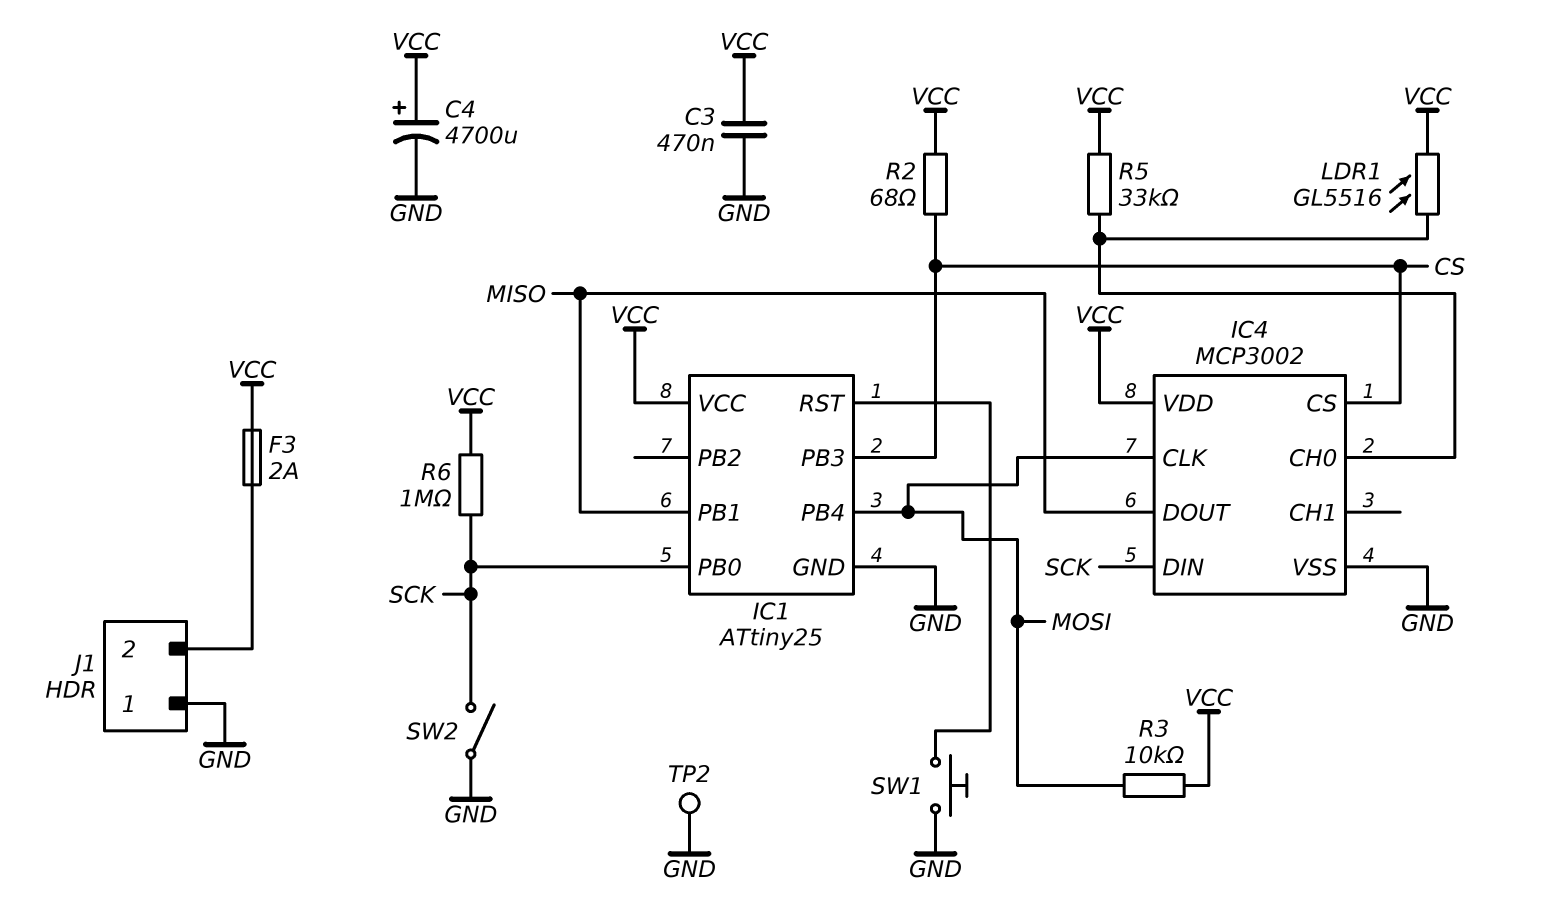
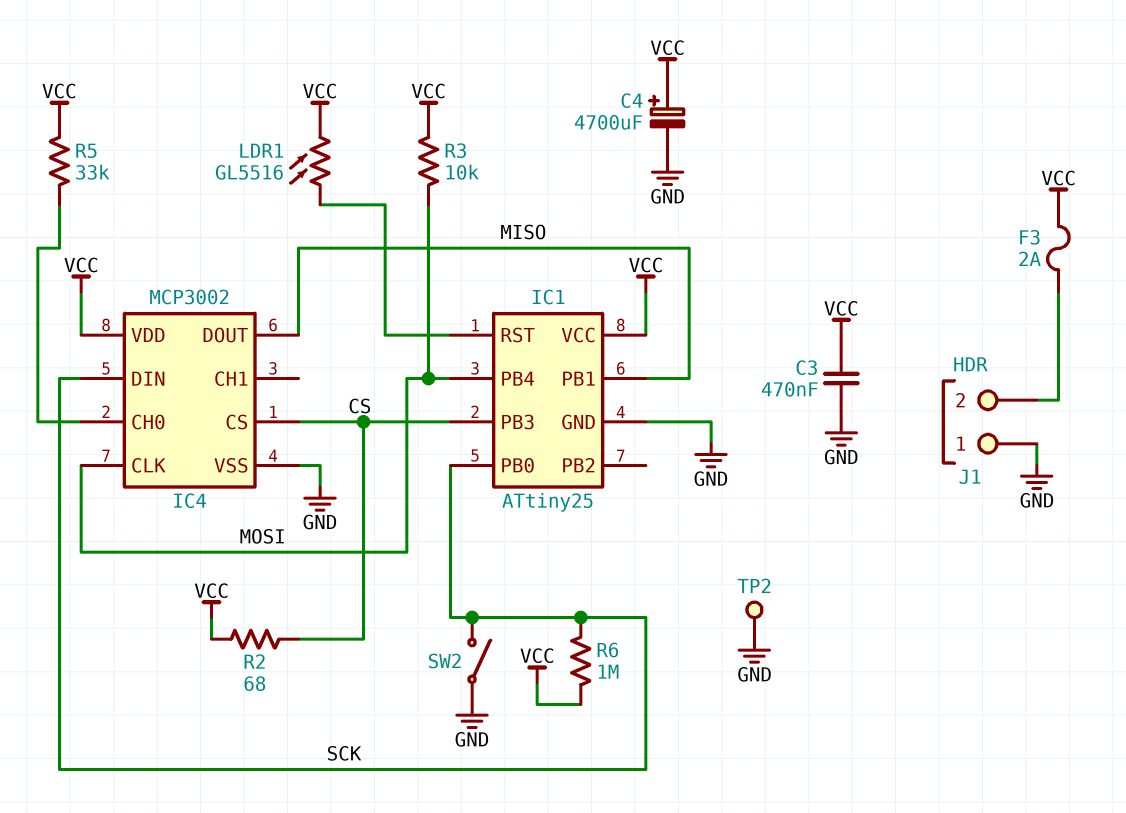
LDR1: GL5516 (IC4/CH0, VCC) -> GL5516 (IC1/RST, VCC)
SW1: button (GND, IC1/RST) -> none

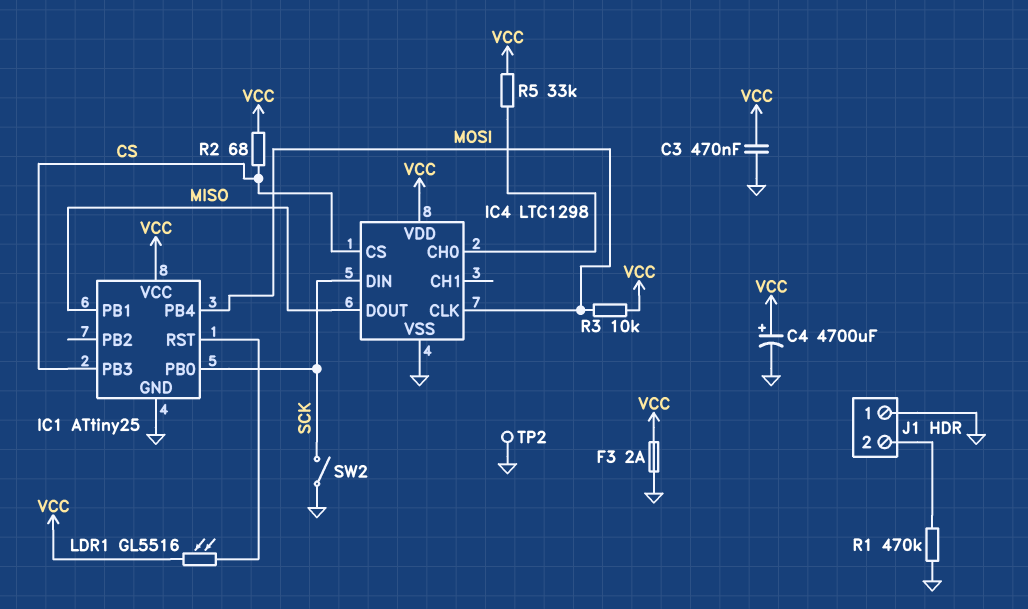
F3: 2A (J1/2, VCC) -> 2A (GND, VCC)
IC4: MCP3002 -> LTC1298
R1: none -> 470k (GND, J1/2)
R6: 1M (SCK, VCC) -> none

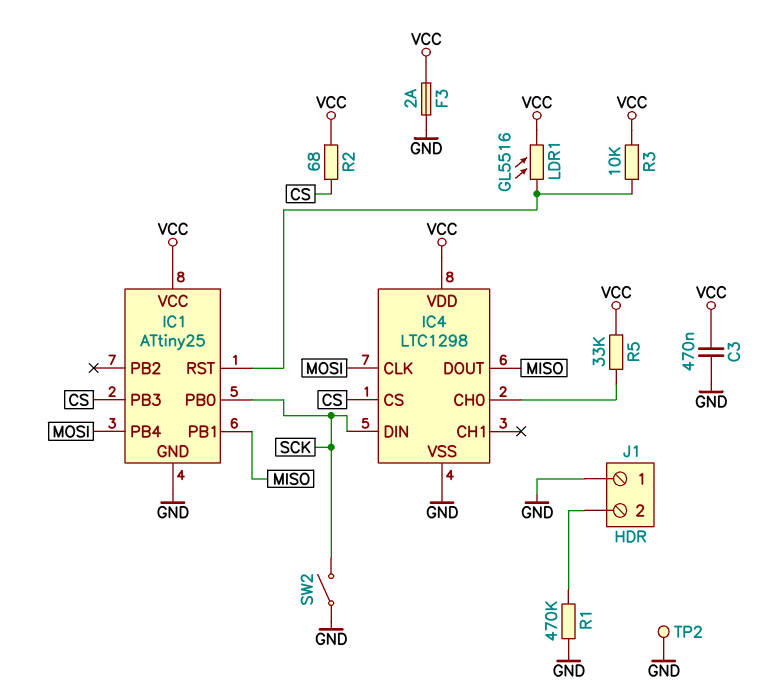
C4: 4700uF (plus VCC, minus GND) -> none
R3: 10k (MOSI, VCC) -> 10k (IC1/RST, VCC)

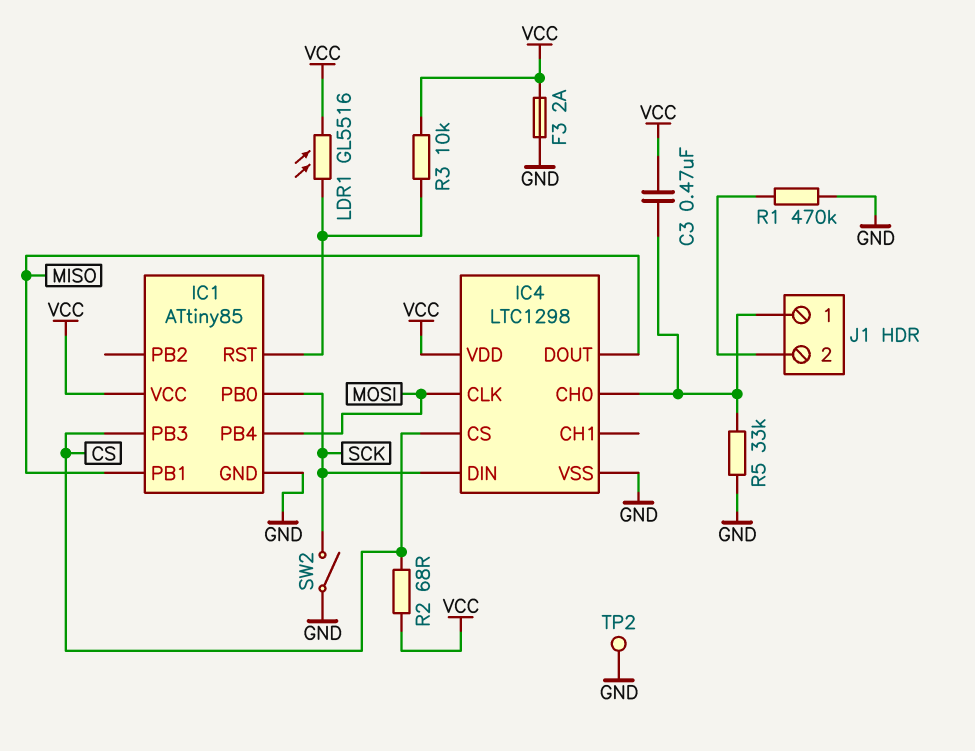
C3: 470nF (GND, VCC) -> 470nF (IC4/CH0, VCC)
IC1: ATtiny25 -> ATtiny85
J1 pin 1: GND -> IC4/CH0
R5: 33k (IC4/CH0, VCC) -> 33k (GND, IC4/CH0)

